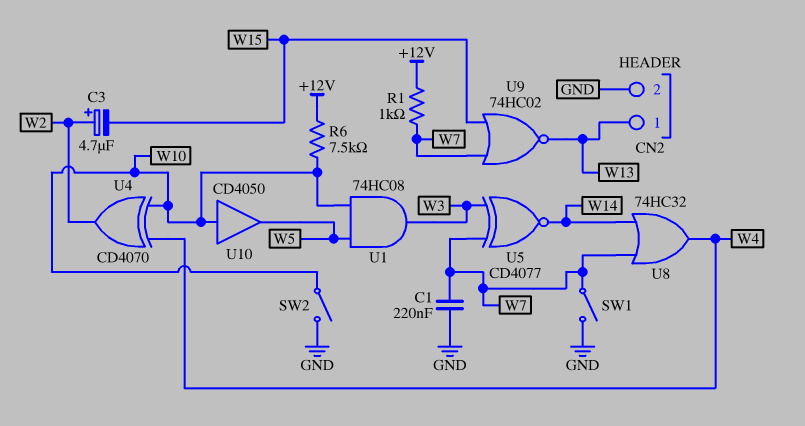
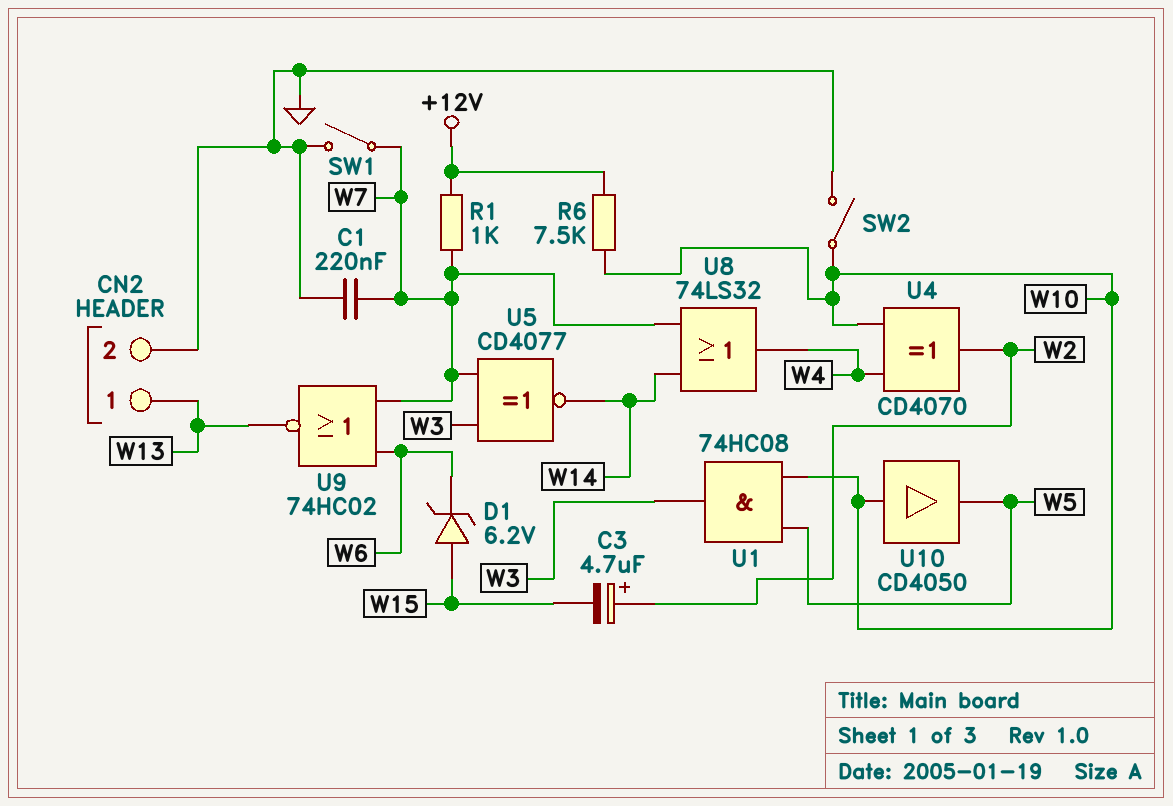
D1: none -> zener 6.2V (A W15, K W6)
U8: OR 74HC32 (in W7, in W14, out W4) -> OR 74LS32 (in W7, in W14, out W4)
U9: NOR 74HC02 (in W7, in W15, out W13) -> NOR 74HC02 (in W6, in W7, out W13)

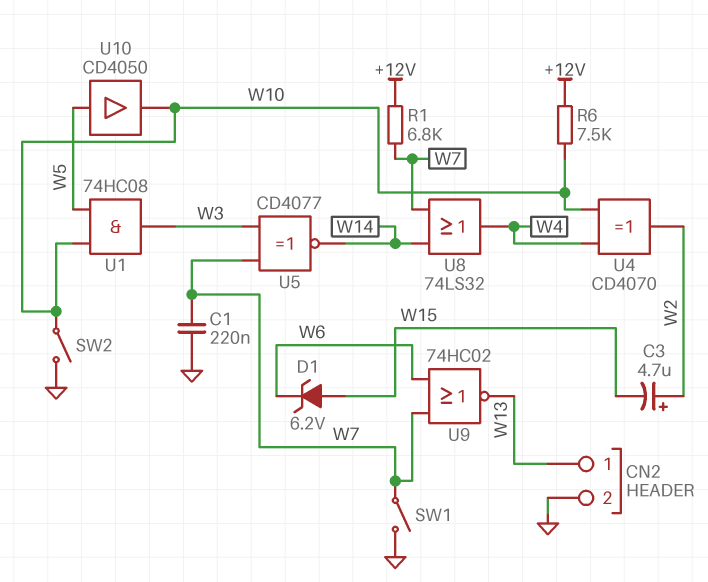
R1: 1k (+12V, W7) -> 6.8k (+12V, W7)
U10: buffer CD4050 (in W10, out W5) -> buffer CD4050 (in W5, out W10)

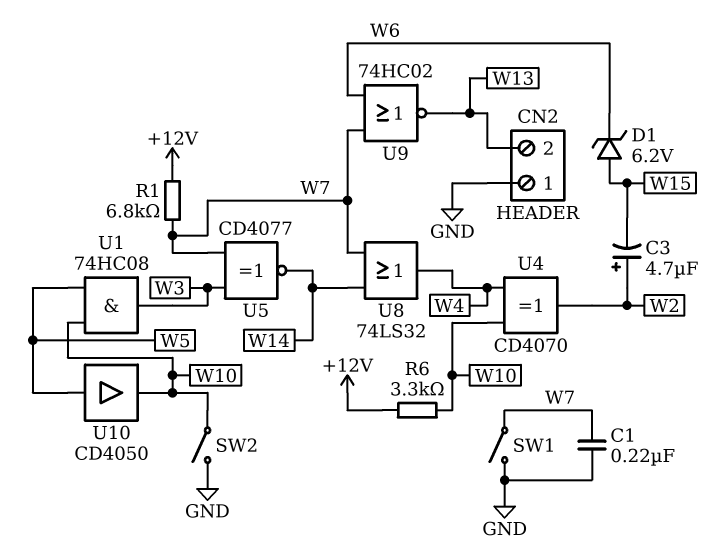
CN2 pin 1: W13 -> GND
CN2 pin 2: GND -> W13
R6: 7.5k (+12V, W10) -> 3.3k (+12V, W10)

